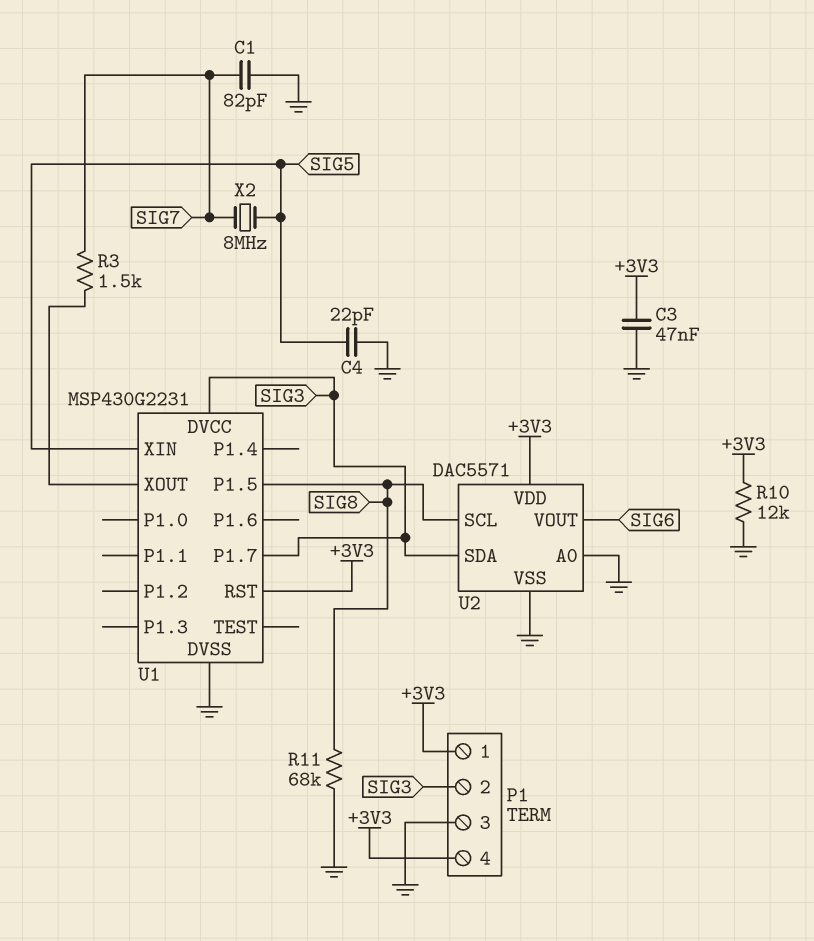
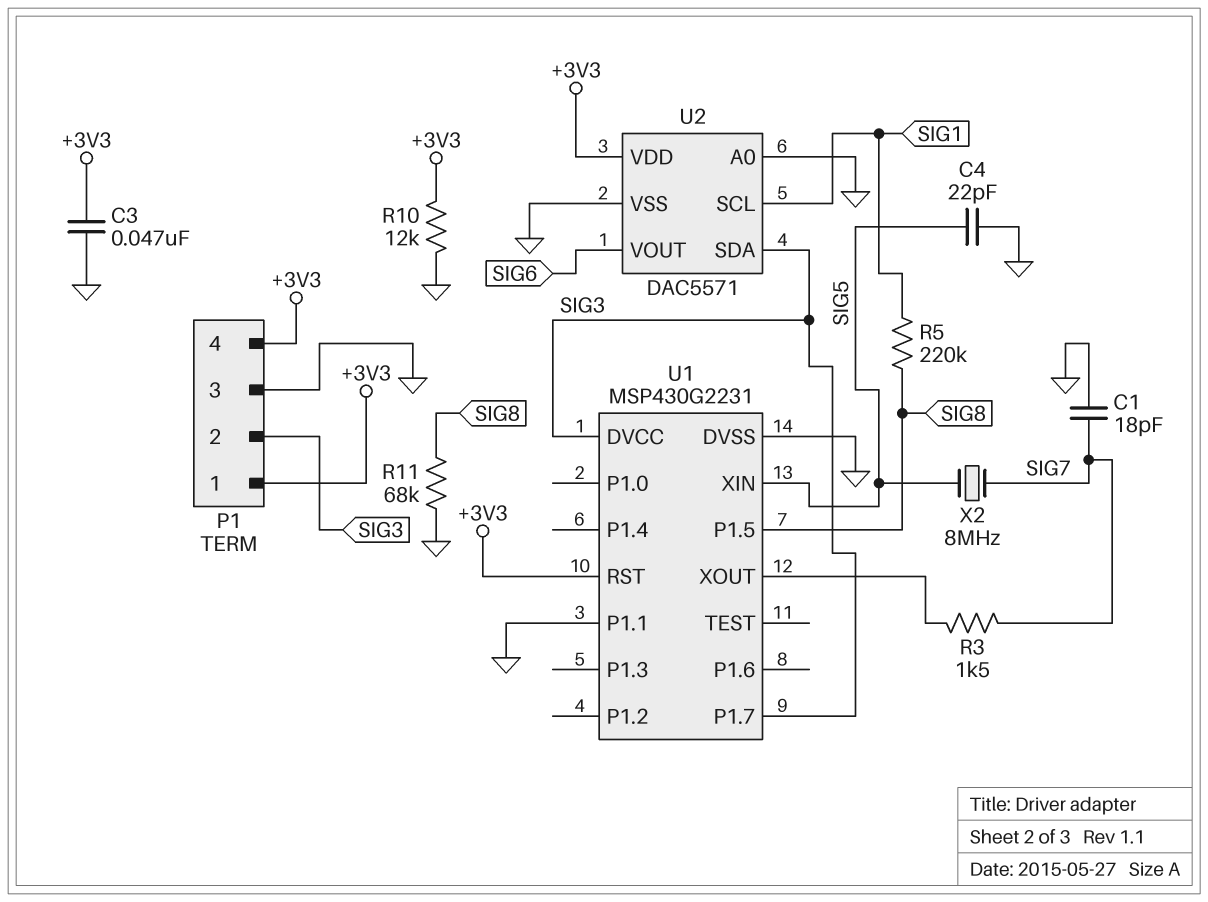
C1: 82pF (GND, SIG7) -> 18pF (GND, SIG7)
R5: none -> 220k (SIG1, SIG8)
U1 pin P1.1: none -> GND
U2 pin SCL: SIG8 -> SIG1

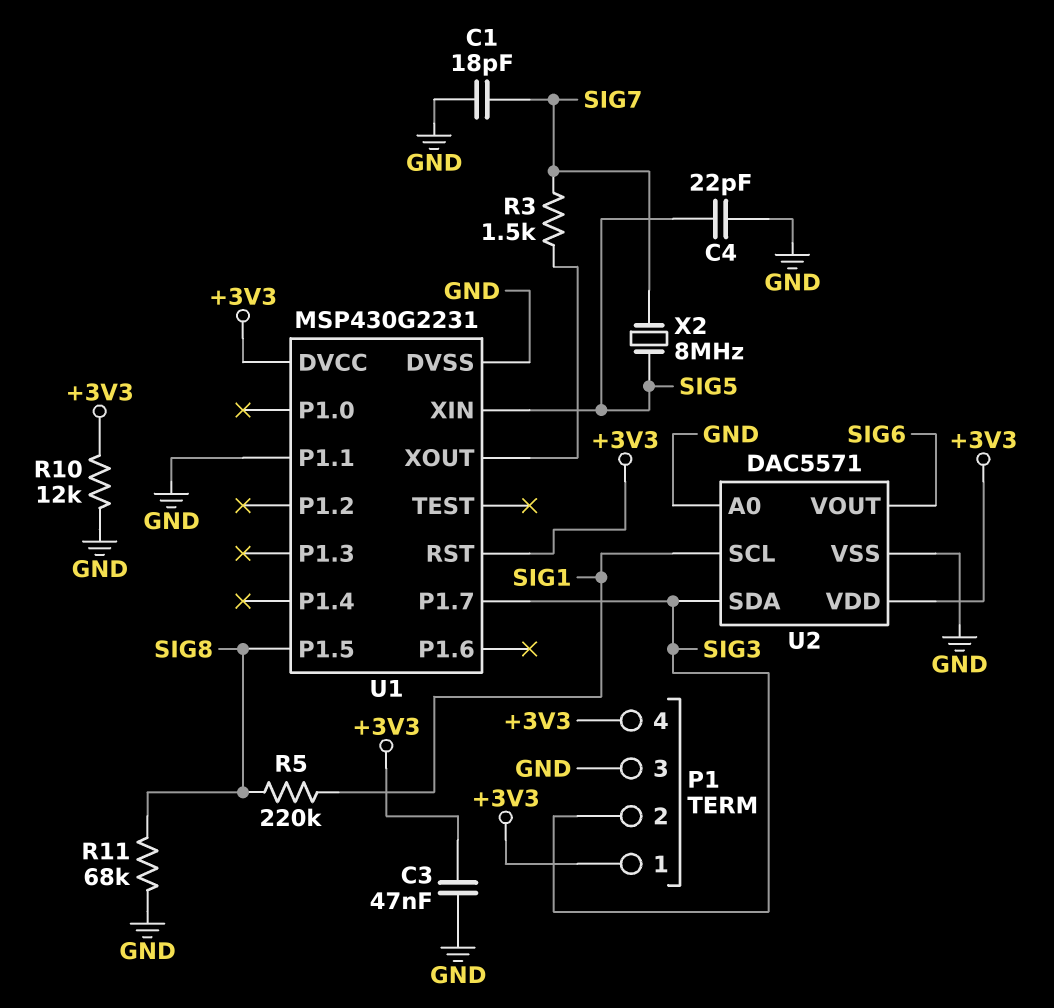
U1 pin DVCC: SIG3 -> +3V3

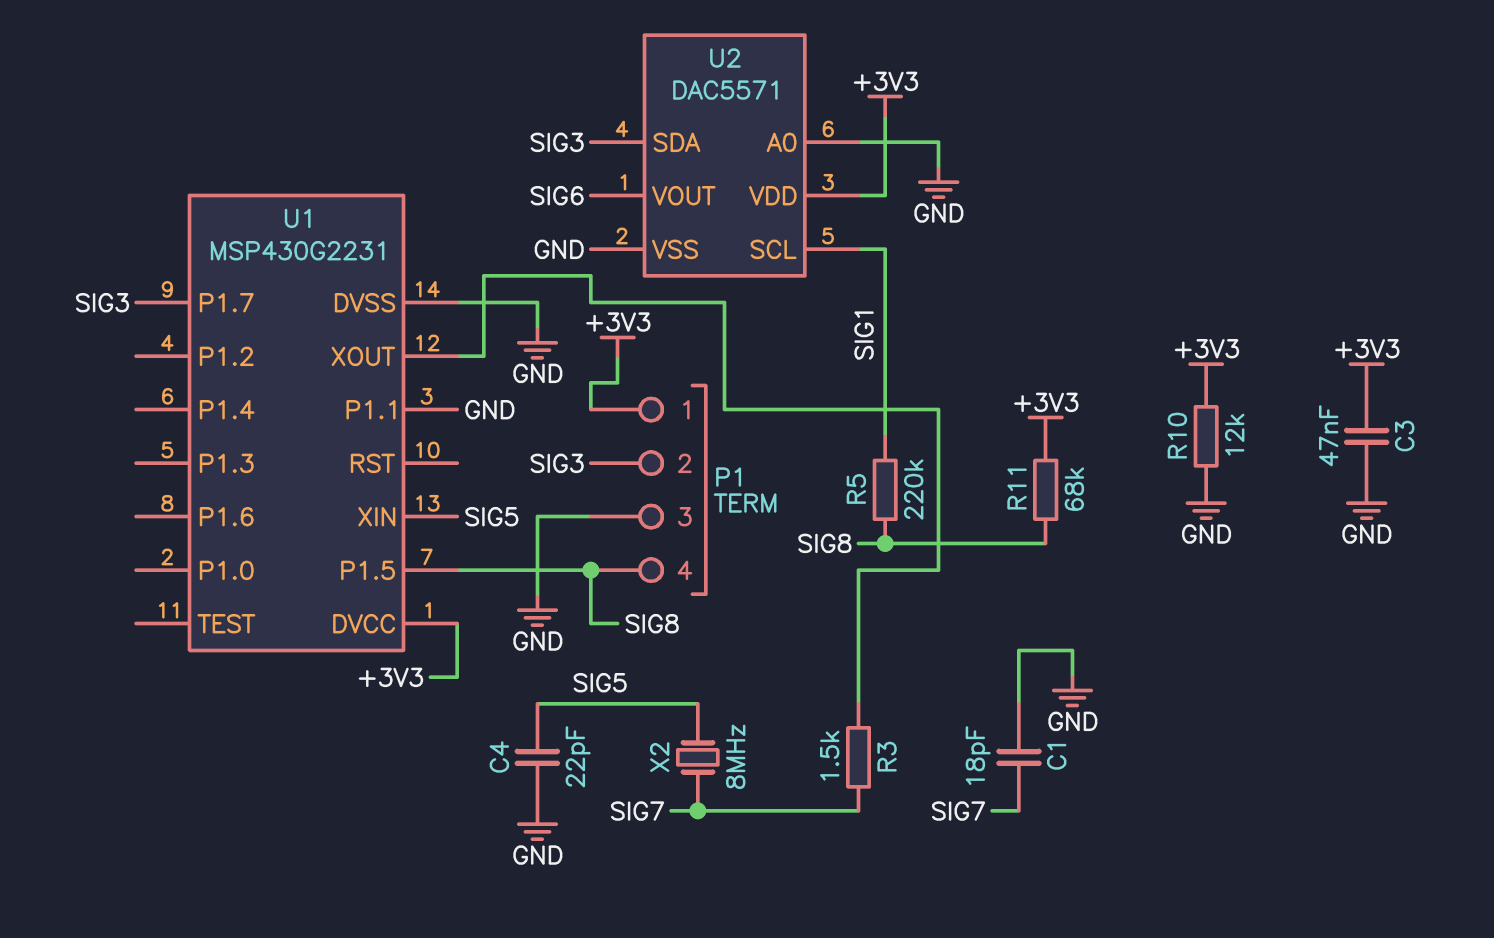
P1 pin 4: +3V3 -> SIG8
R11: 68k (GND, SIG8) -> 68k (+3V3, SIG8)
U1 pin RST: +3V3 -> none

